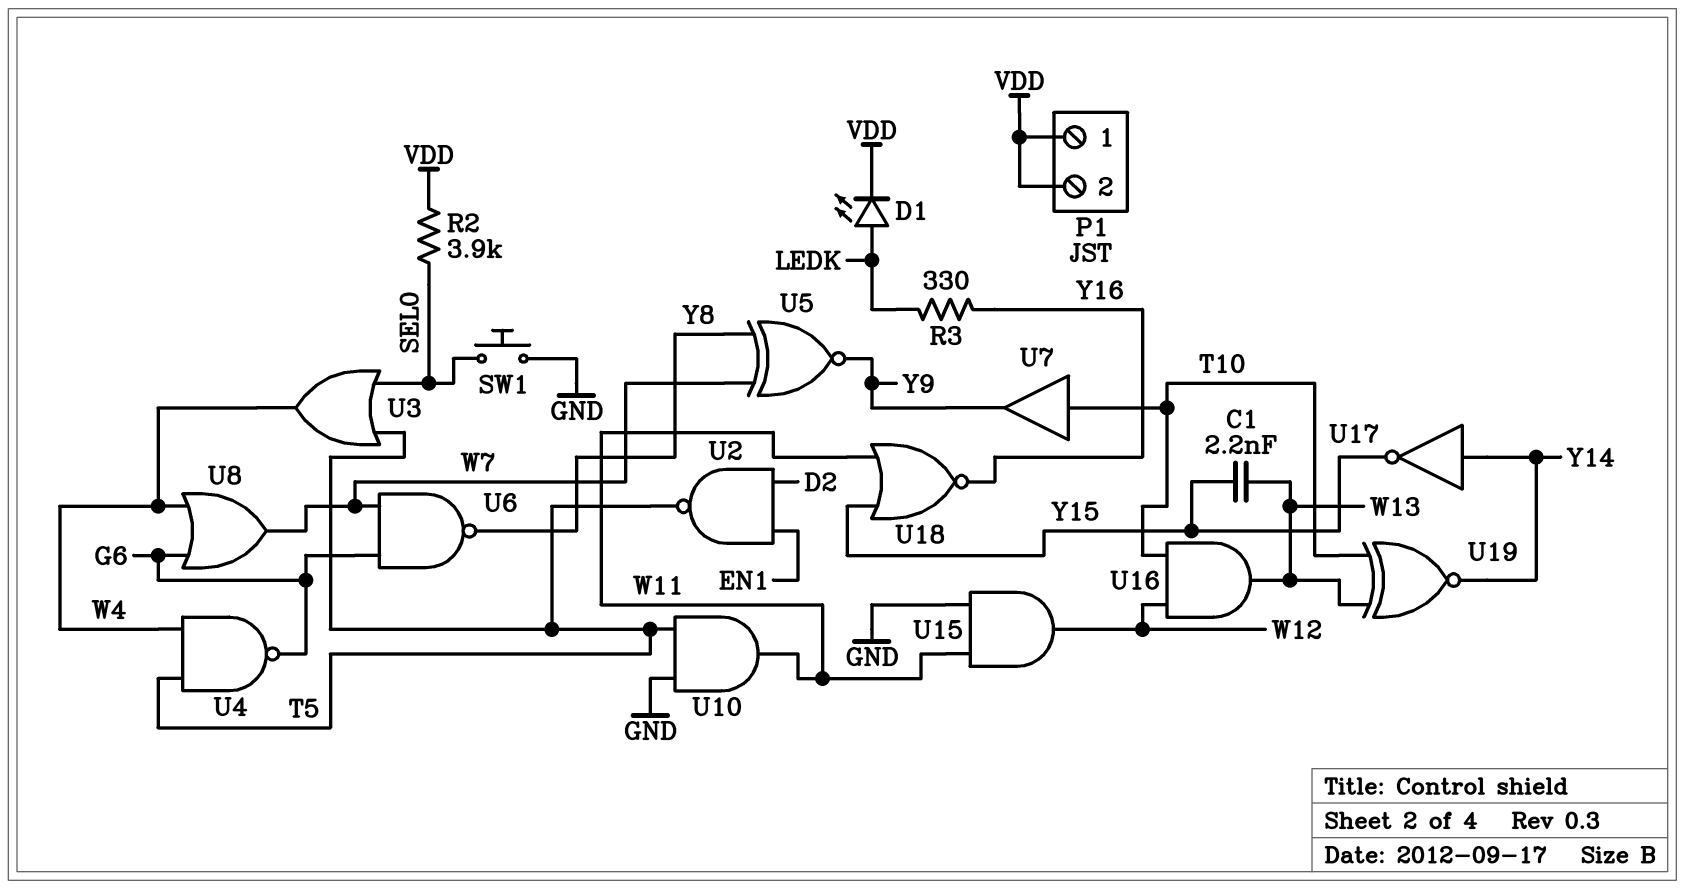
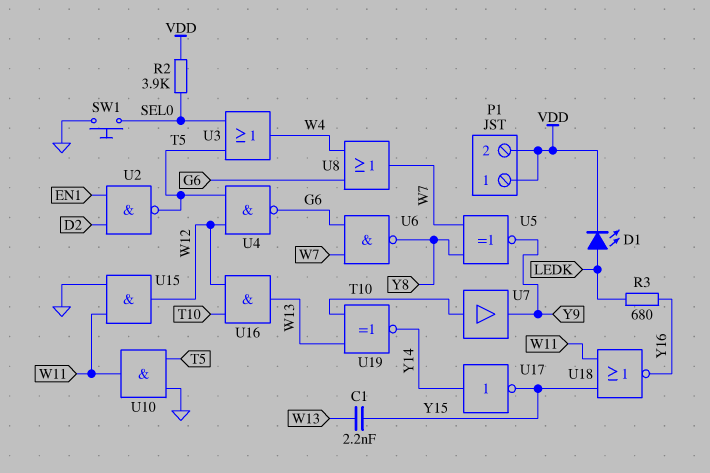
R3: 330 (LEDK, Y16) -> 680 (LEDK, Y16)
U4: NAND (in T5, in W4, out G6) -> NAND (in T5, in W12, out G6)

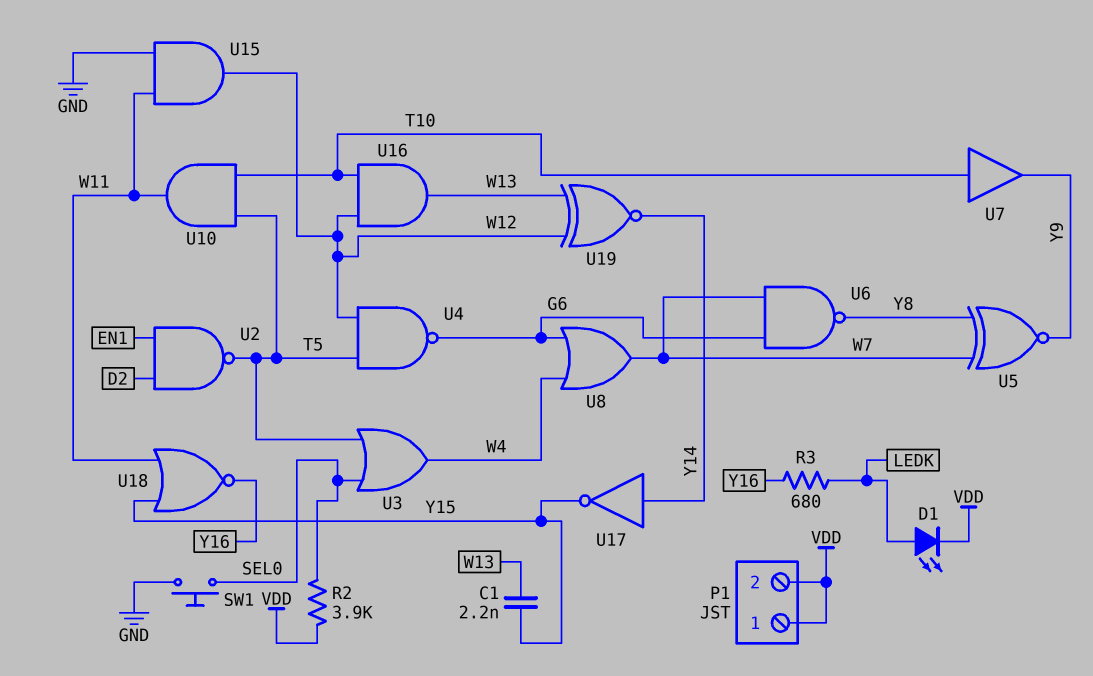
U10: AND (in GND, in T5, out W11) -> AND (in T5, in T10, out W11)
U19: XNOR (in T10, in W13, out Y14) -> XNOR (in W12, in W13, out Y14)

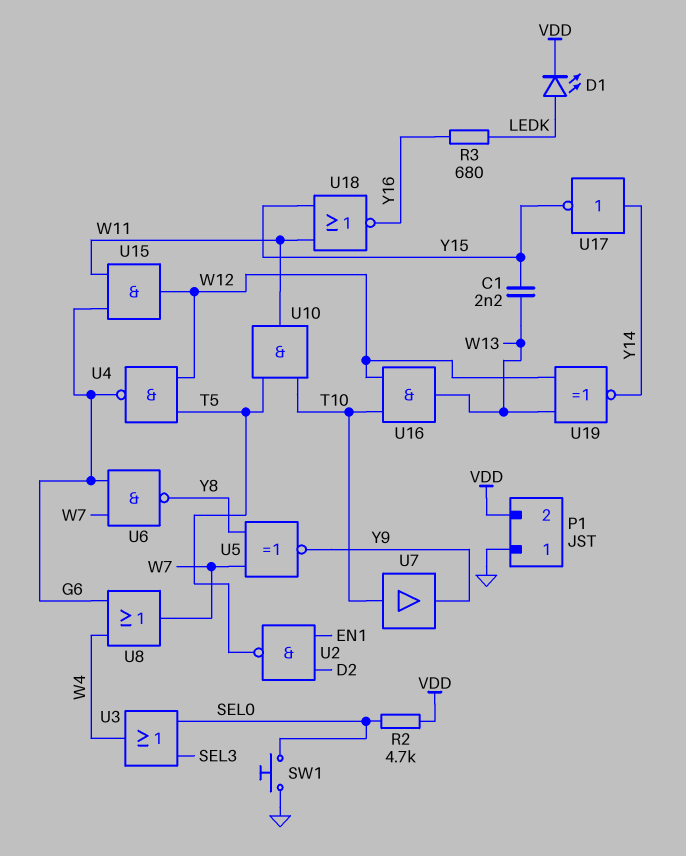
P1 pin 1: VDD -> GND
R2: 3.9k (SEL0, VDD) -> 4.7k (SEL0, VDD)
U3: OR (in SEL0, in T5, out W4) -> OR (in SEL0, in SEL3, out W4)
U15: AND (in GND, in W11, out W12) -> AND (in G6, in W11, out W12)

